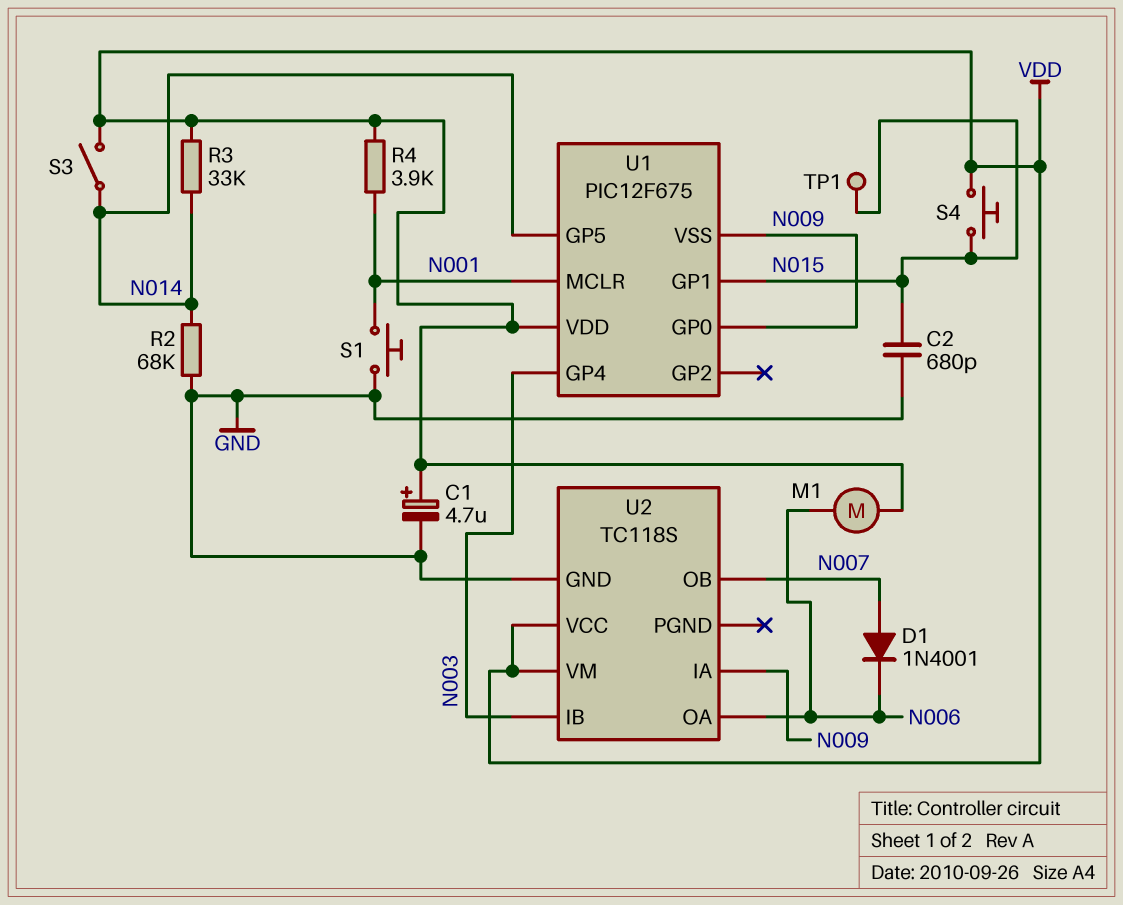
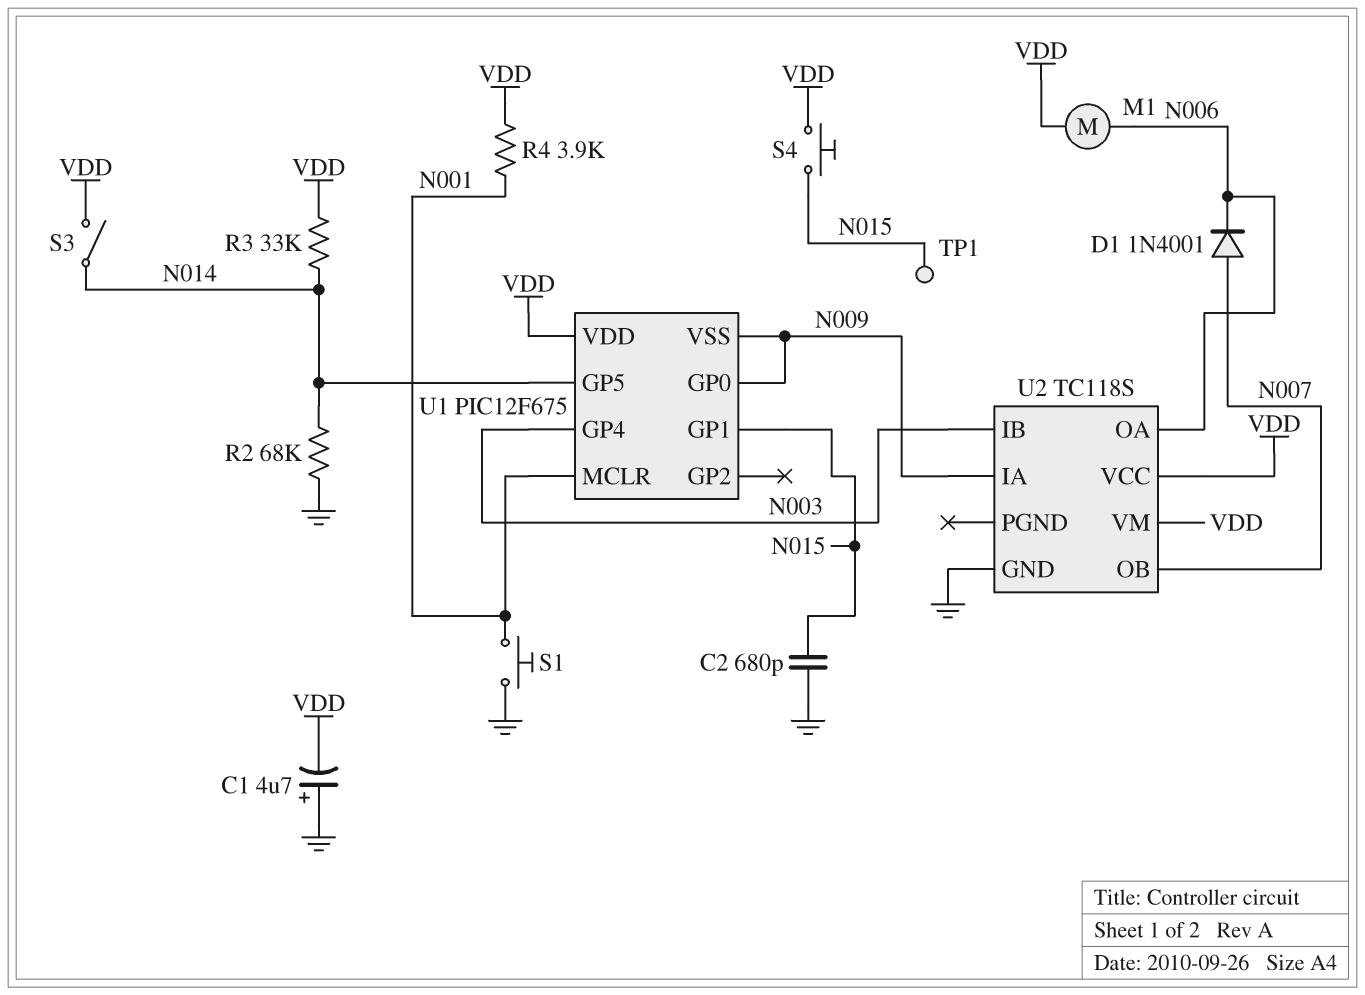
C1: 4.7uF (plus VDD, minus GND) -> 4.7uF (plus GND, minus VDD)

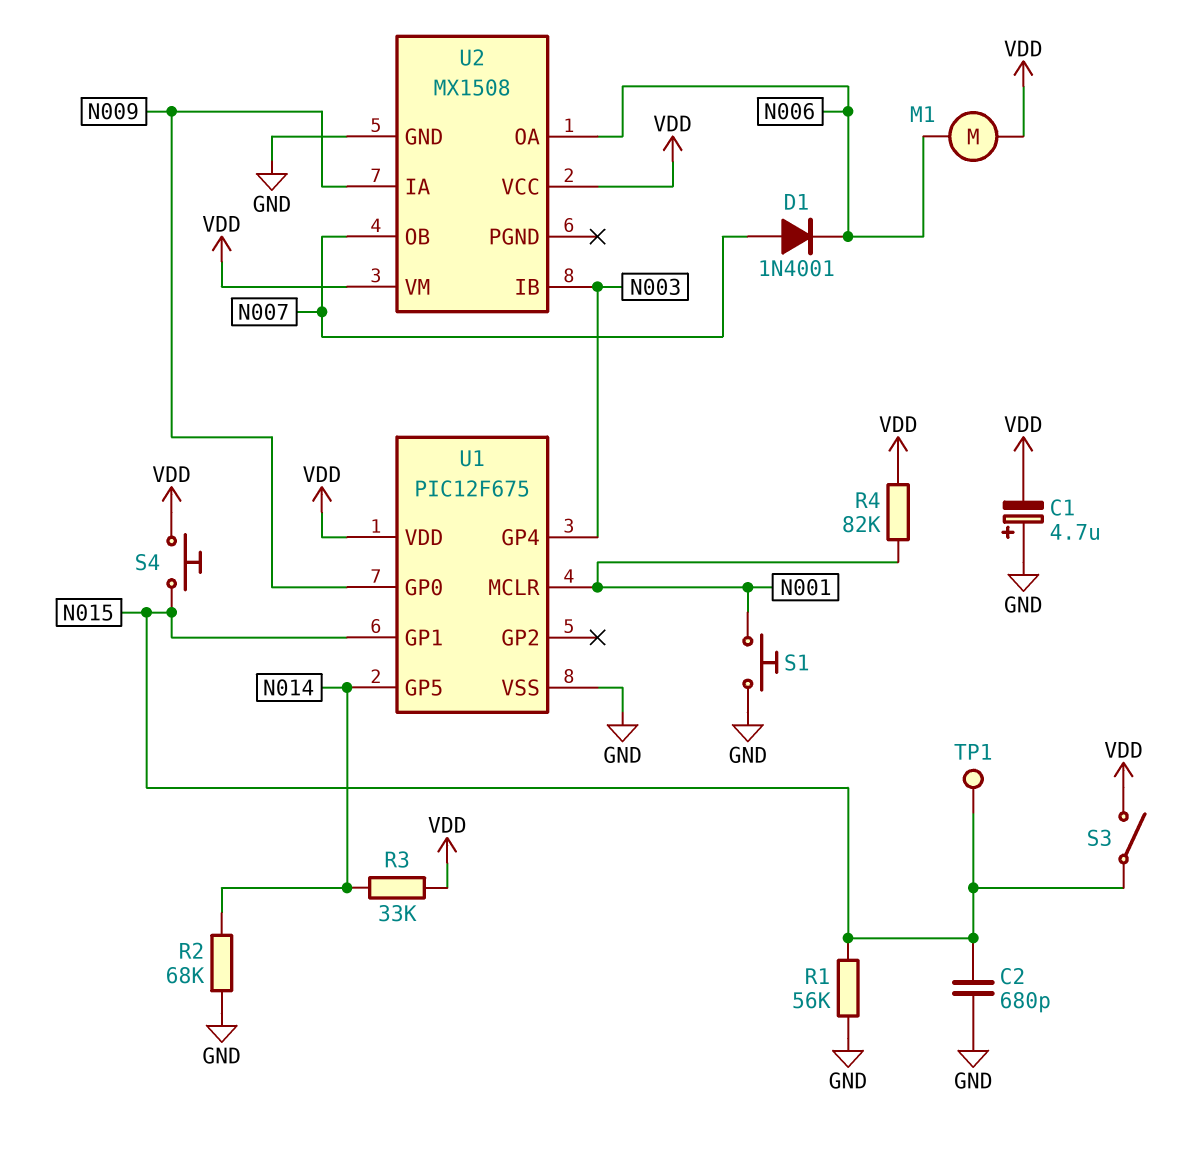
R1: none -> 56k (GND, N015)
R4: 3.9k (N001, VDD) -> 82k (N001, VDD)
S3: switch (N014, VDD) -> switch (N015, VDD)
U1 pin VSS: N009 -> GND
U2: TC118S -> MX1508

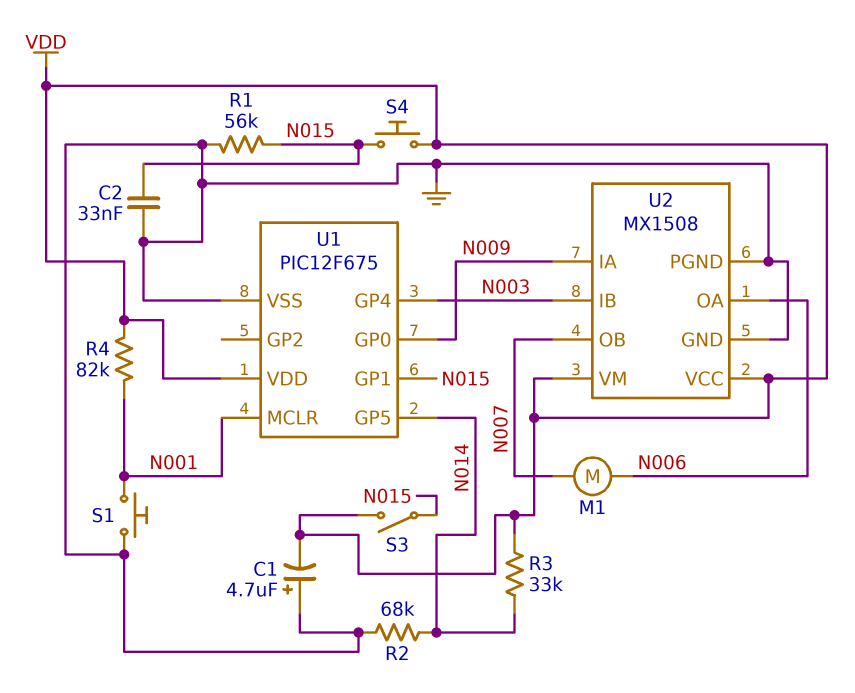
C2: 680pF (GND, N015) -> 33nF (GND, N015)
D1: diode 1N4001 (A N007, K N006) -> none
M1: motor (N006, VDD) -> motor (N006, N007)
TP1: test point (N015) -> none
U2 pin PGND: none -> GND

